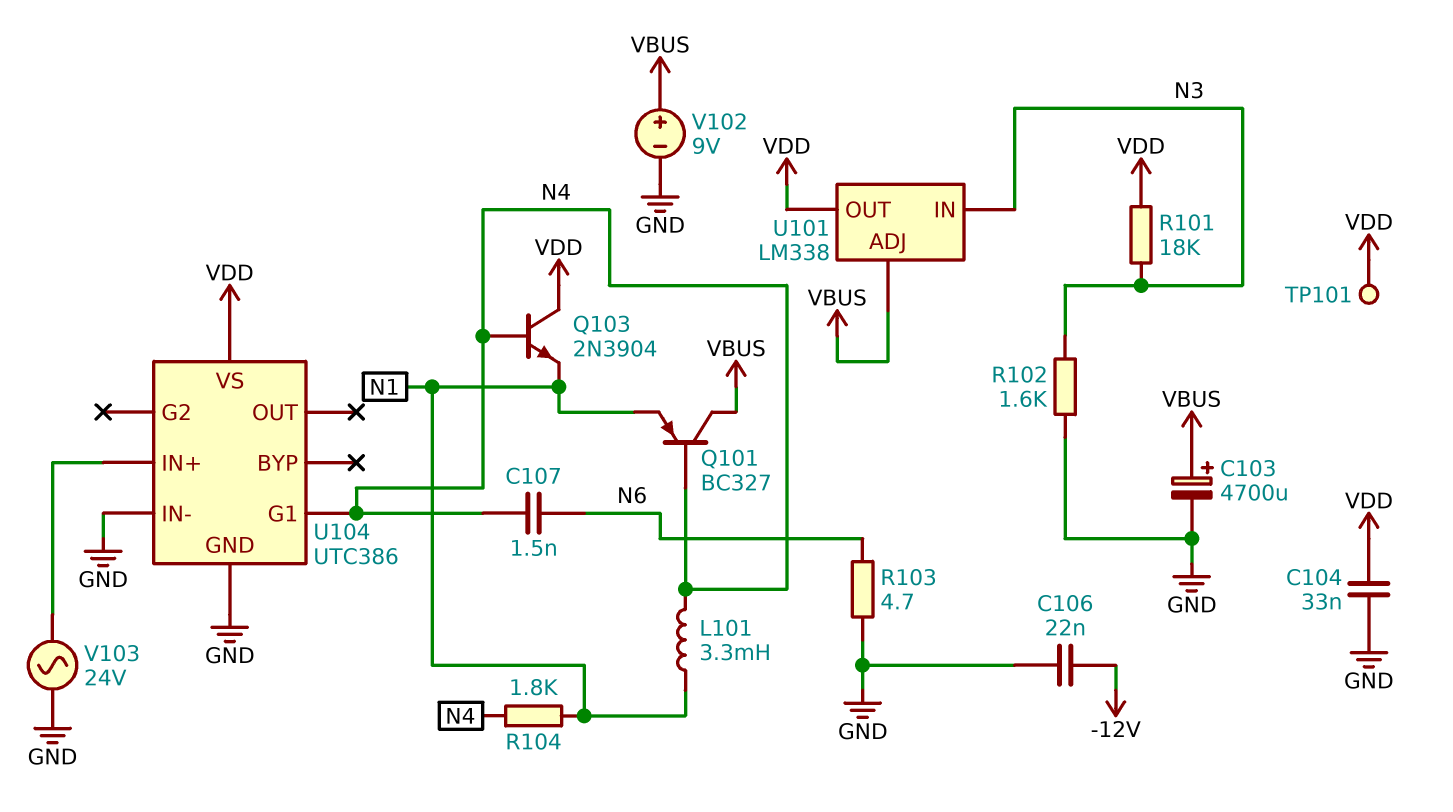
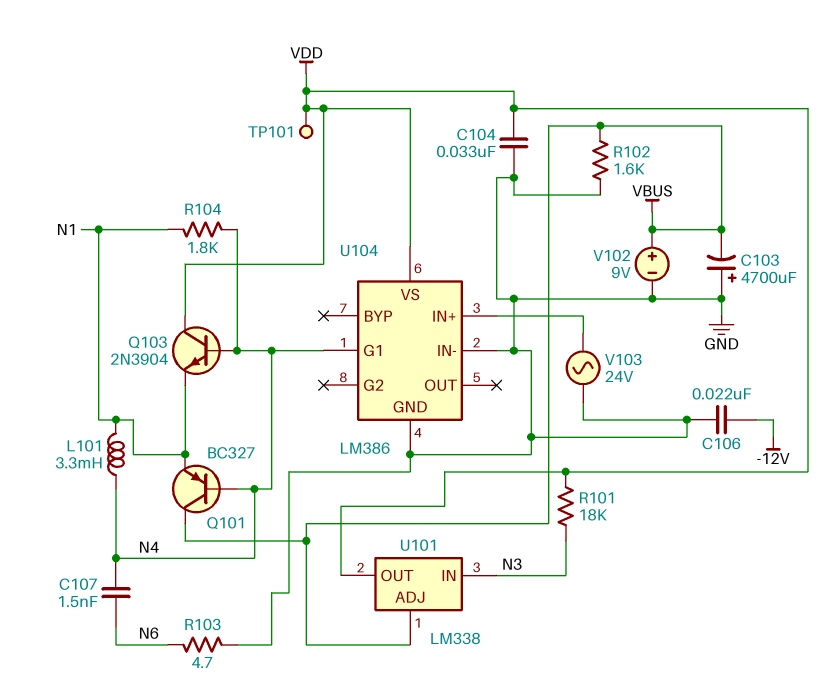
C103: 4700uF (plus VBUS, minus GND) -> 4700uF (plus GND, minus VBUS)
R102: 1.6k (GND, N3) -> 1.6k (GND, VBUS)
U104: UTC386 -> LM386

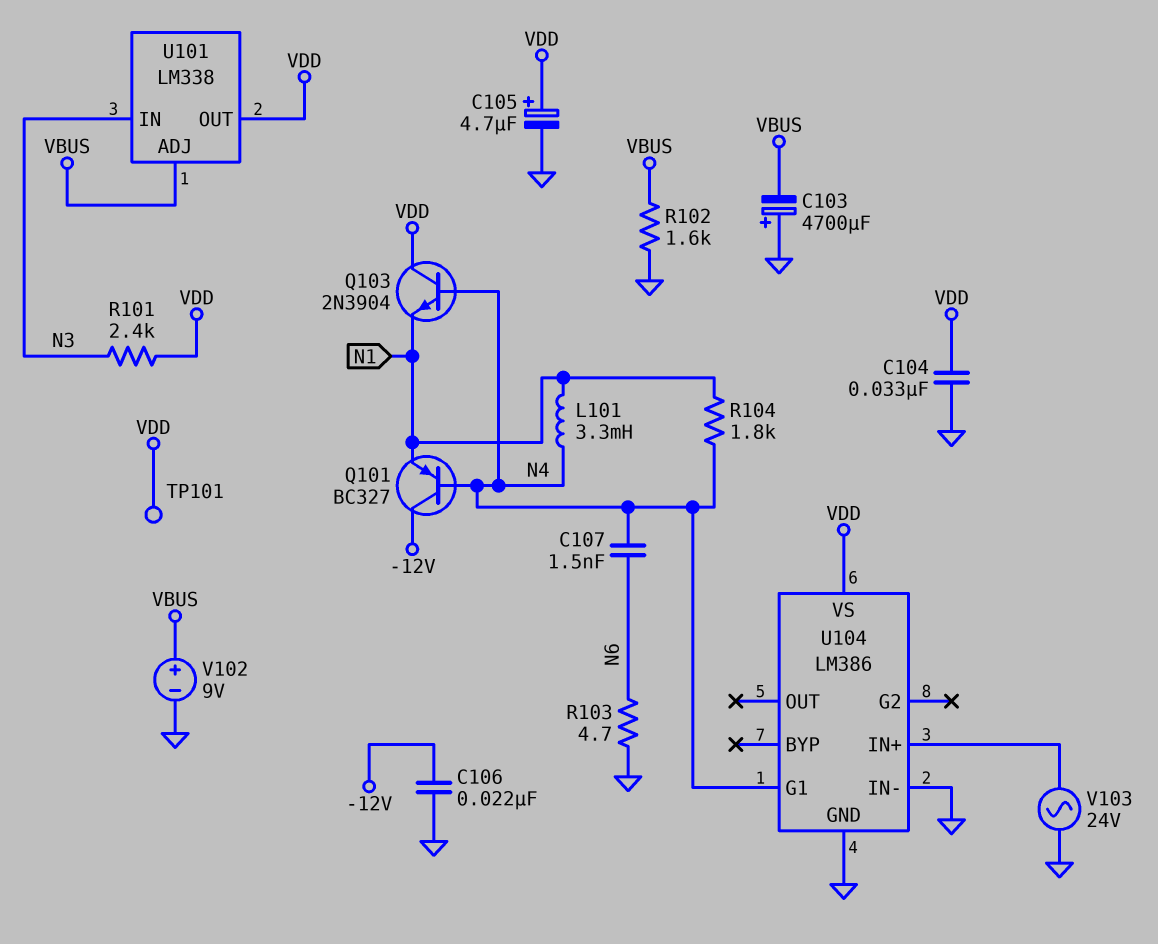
C105: none -> 4.7uF (plus VDD, minus GND)
Q101: PNP BC327 (B N4, C VBUS, E N1) -> PNP BC327 (B N4, C -12V, E N1)
R101: 18k (N3, VDD) -> 2.4k (N3, VDD)

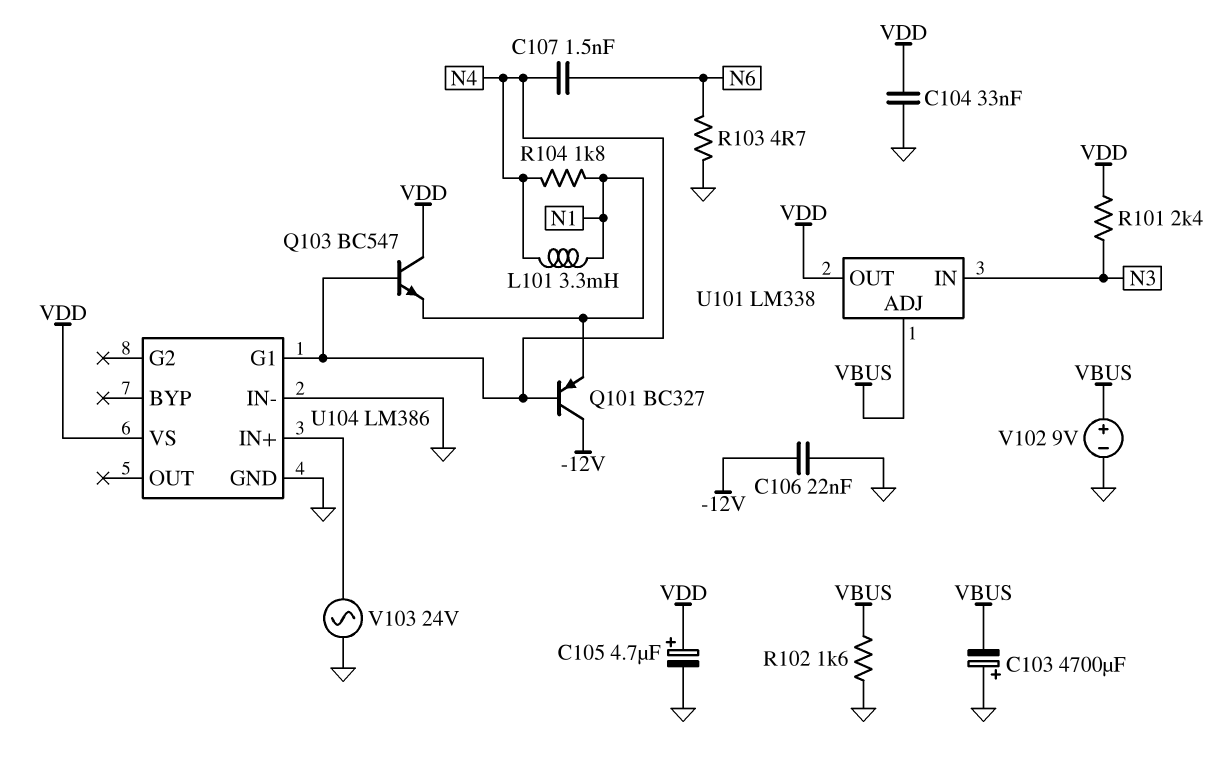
Q103: NPN 2N3904 (B N4, C VDD, E N1) -> NPN BC547 (B N4, C VDD, E N1)
TP101: test point (VDD) -> none

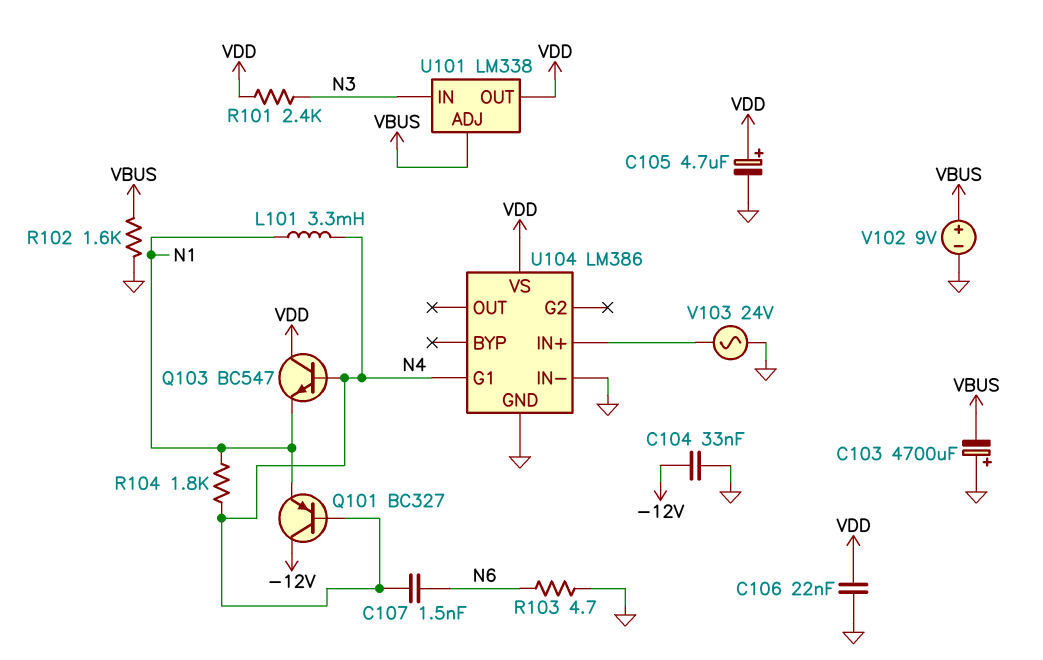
C104: 33nF (GND, VDD) -> 33nF (-12V, GND)
C106: 22nF (-12V, GND) -> 22nF (GND, VDD)

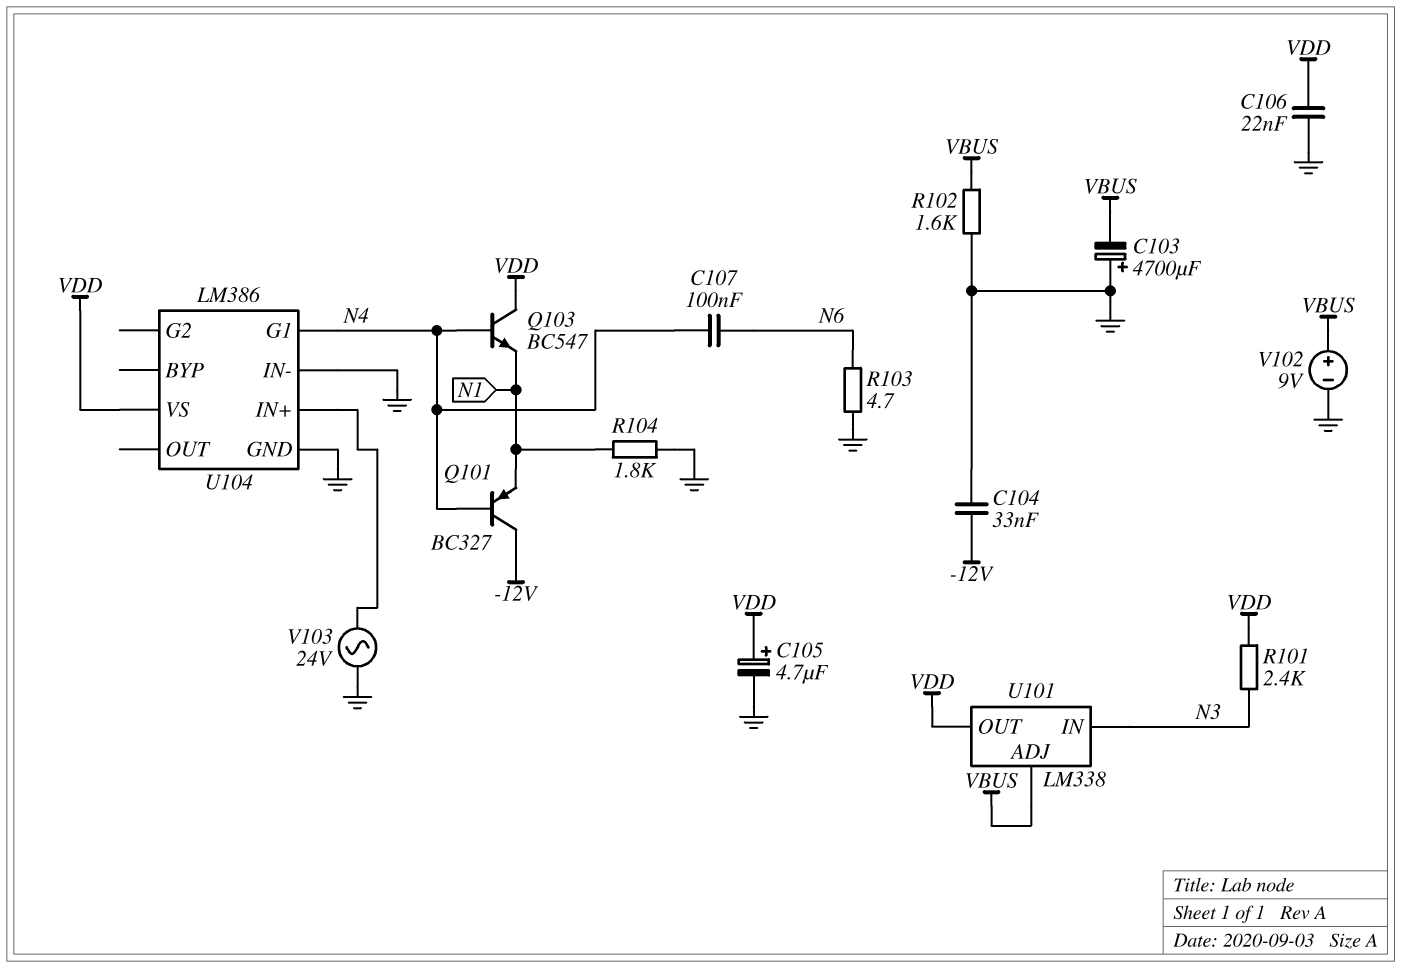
C107: 1.5nF (N4, N6) -> 100nF (N4, N6)
L101: 3.3mH (N1, N4) -> none
R104: 1.8k (N1, N4) -> 1.8k (GND, N1)

